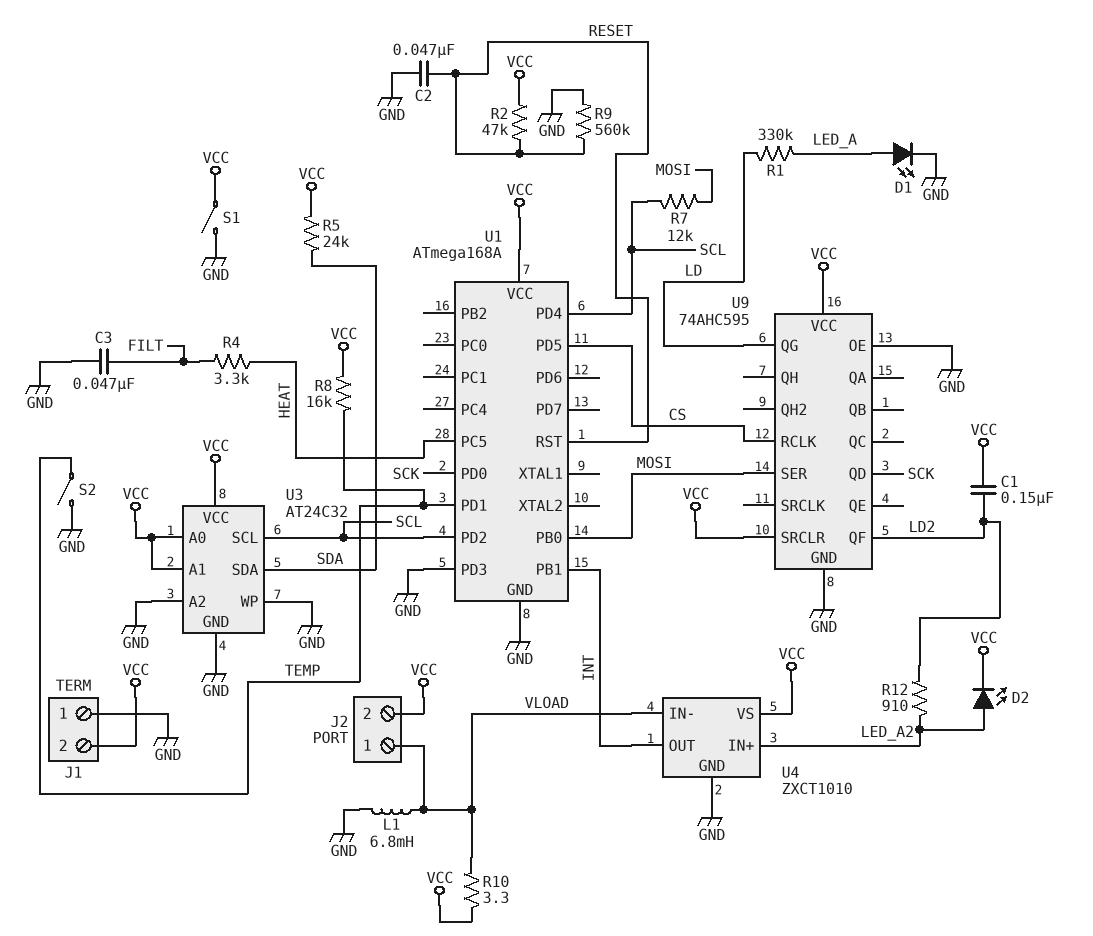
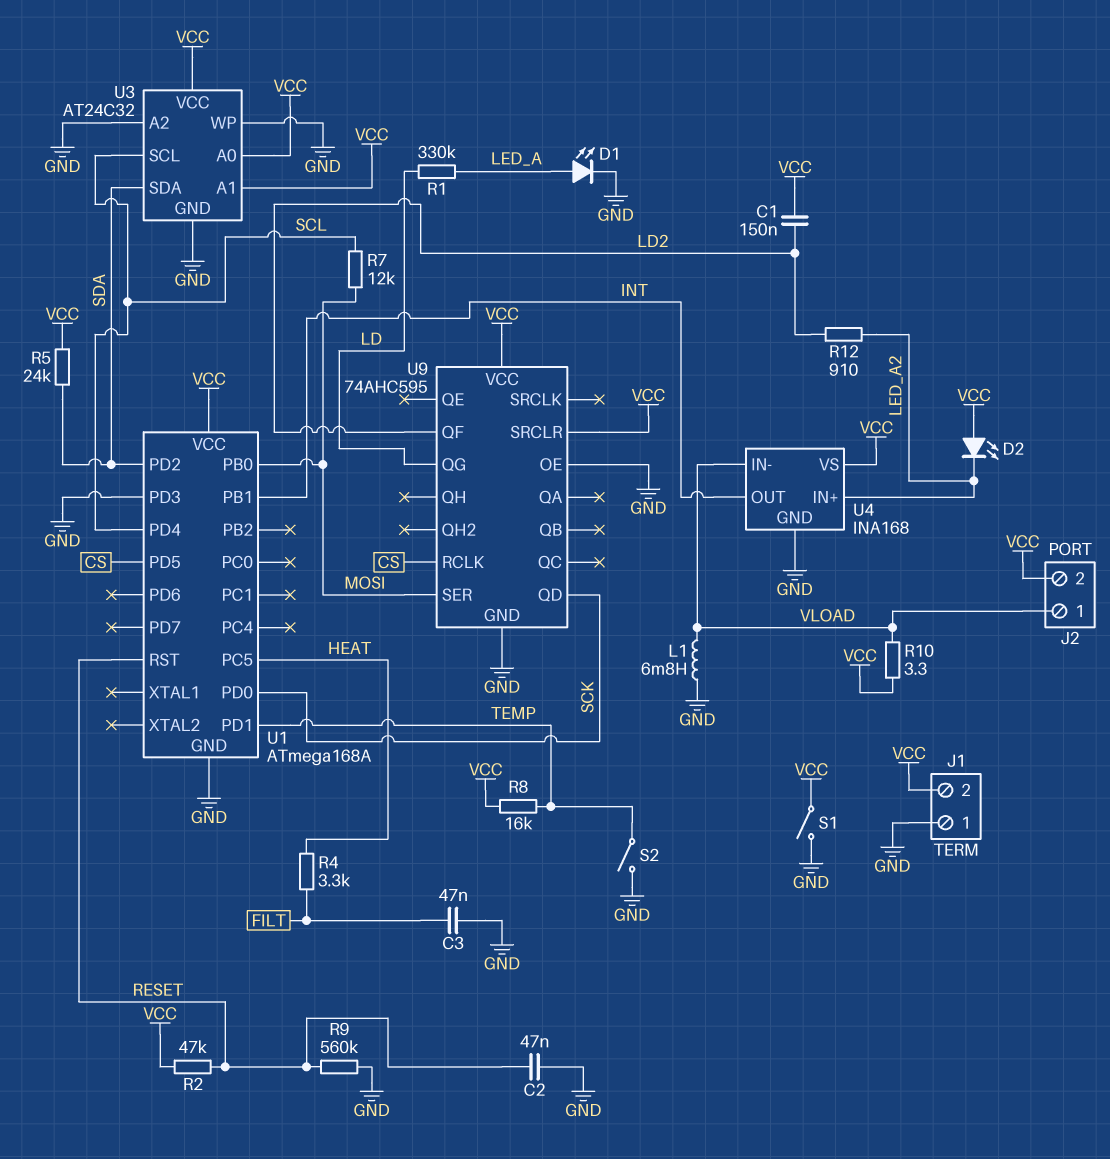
D2: LED (A LED_A2, K VCC) -> LED (A VCC, K LED_A2)
U1 pin PD2: SCL -> SDA
U4: ZXCT1010 -> INA168

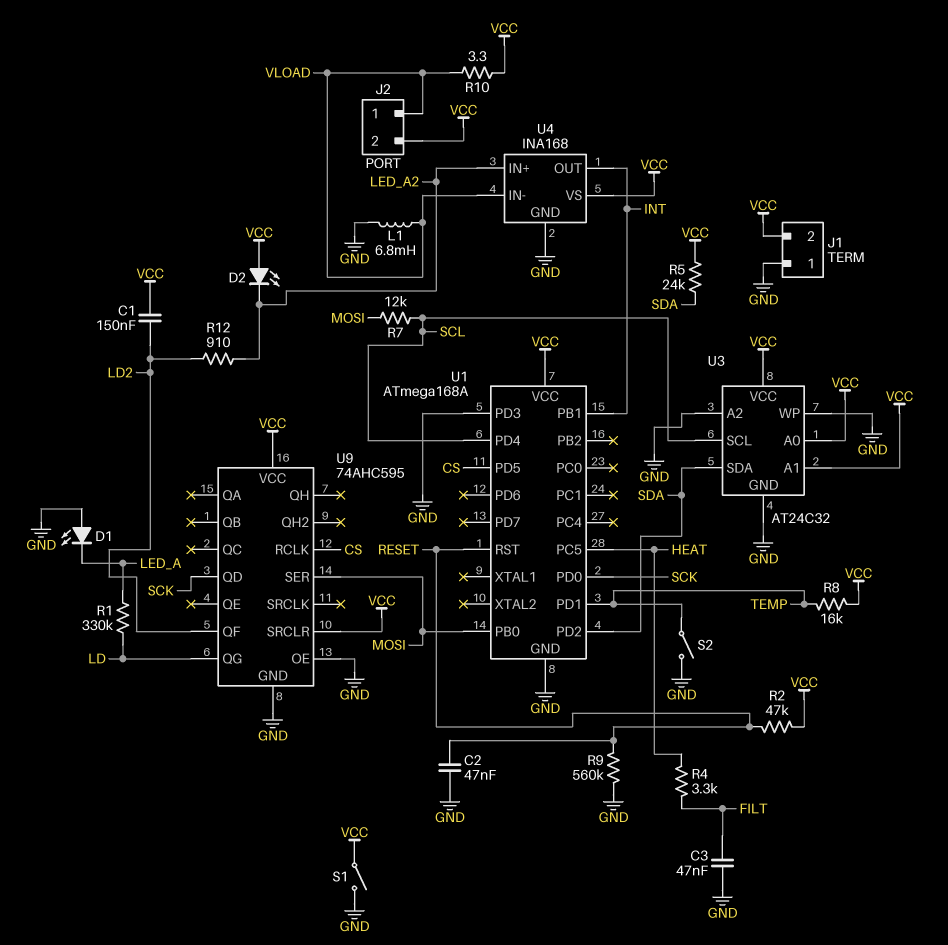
D1: LED (A LED_A, K GND) -> LED (A GND, K LED_A)

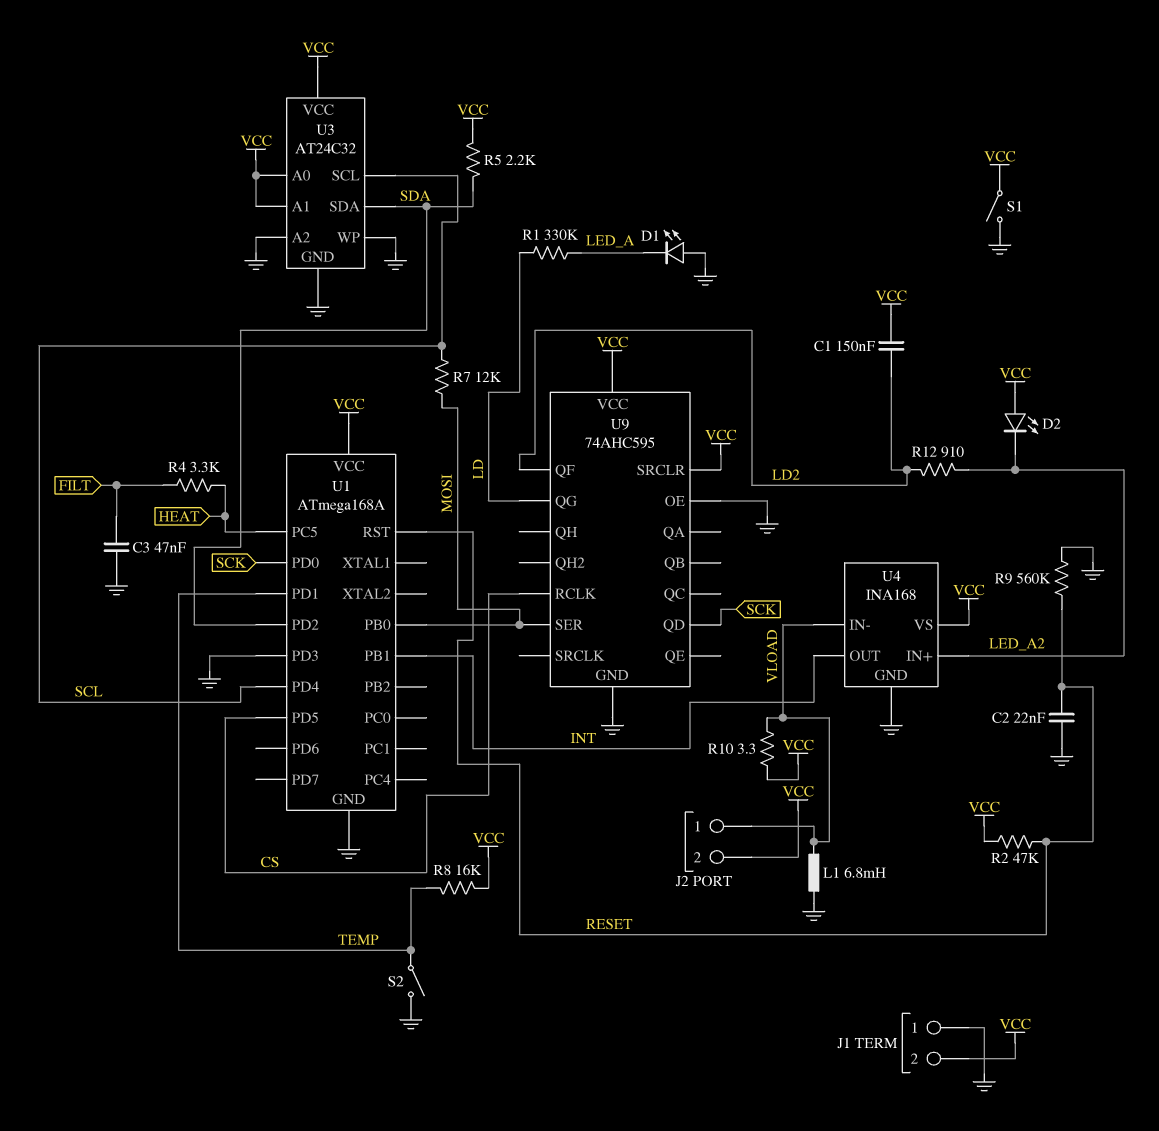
C2: 47nF (GND, RESET) -> 22nF (GND, RESET)
R5: 24k (SDA, VCC) -> 2.2k (SDA, VCC)

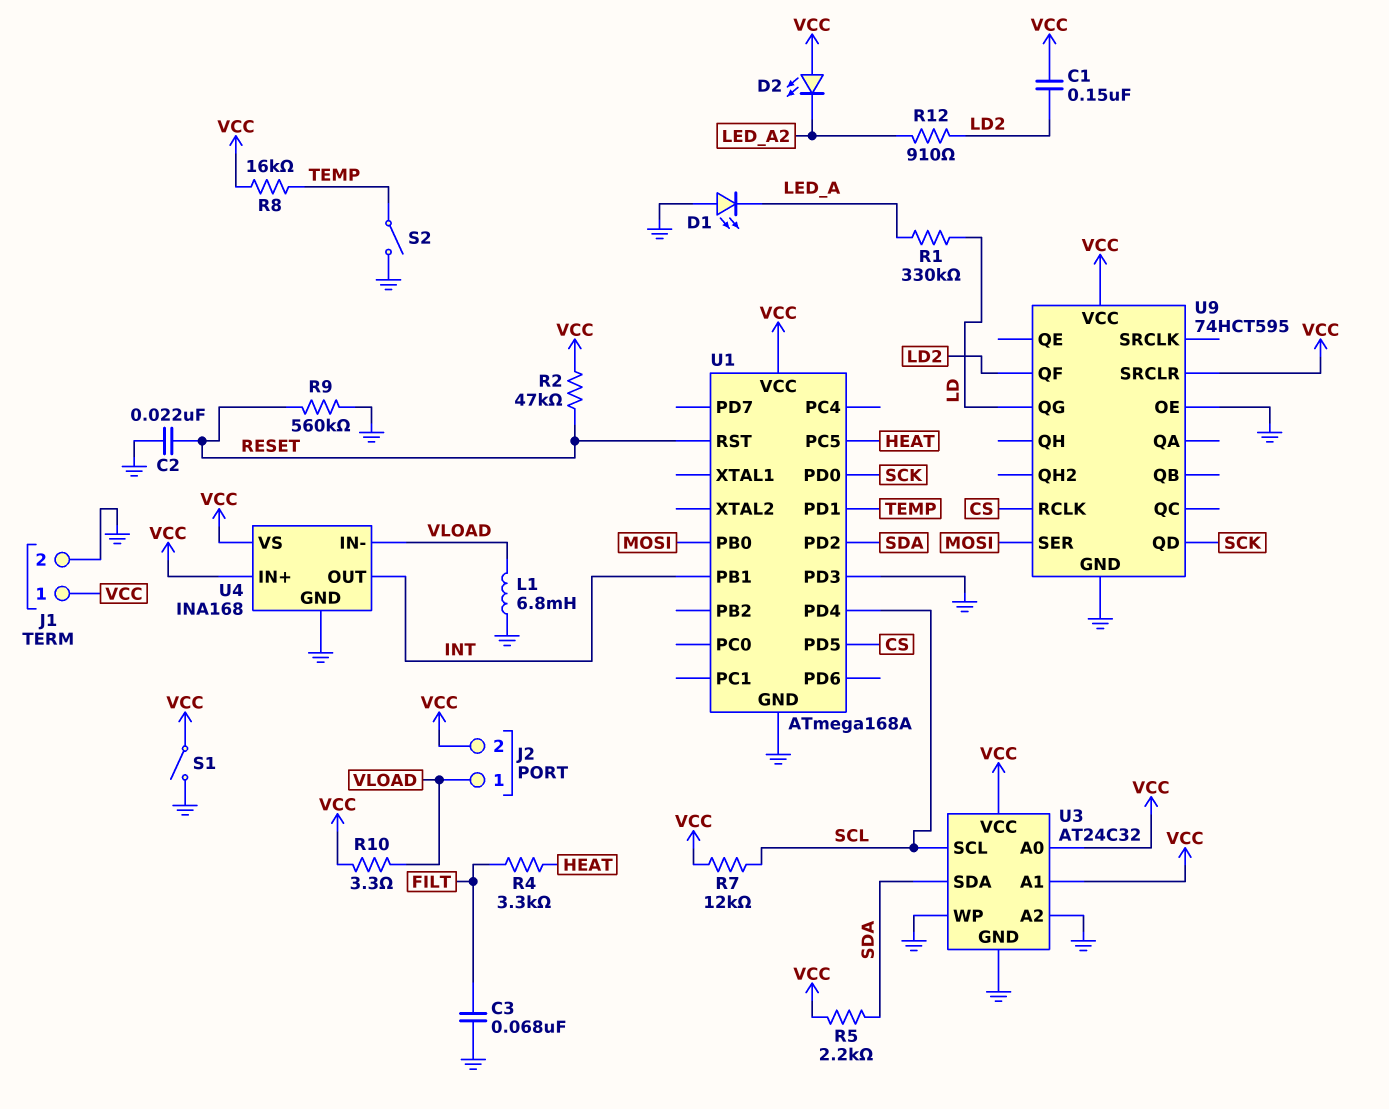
C3: 47nF (FILT, GND) -> 68nF (FILT, GND)
J1 pin 1: GND -> VCC
J1 pin 2: VCC -> GND
R7: 12k (MOSI, SCL) -> 12k (SCL, VCC)
U4 pin IN+: LED_A2 -> VCC
U9: 74AHC595 -> 74HCT595

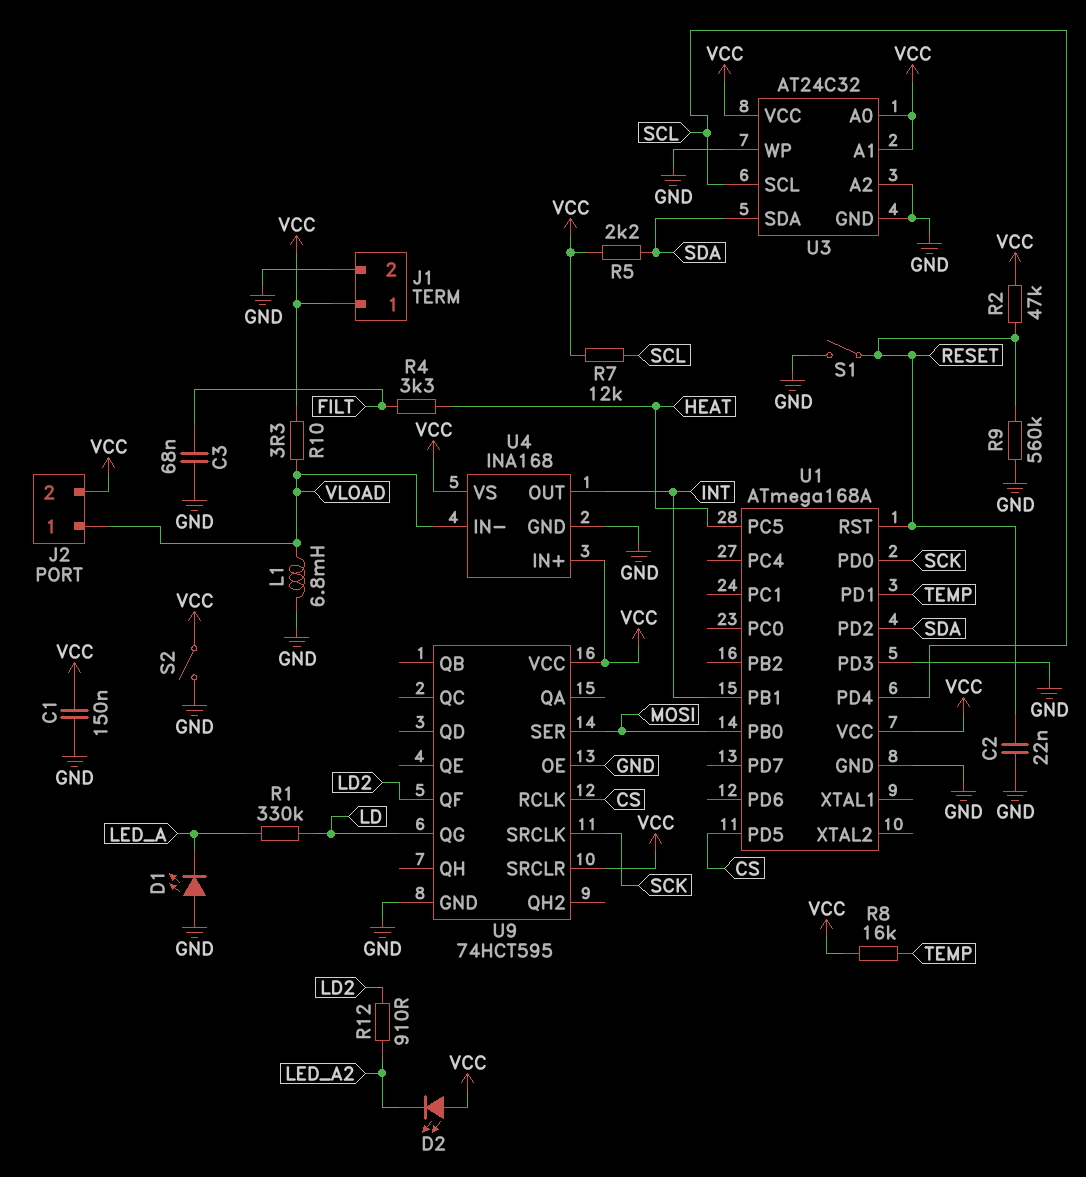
C1: 150nF (LD2, VCC) -> 150nF (GND, VCC)
S1: switch (GND, VCC) -> switch (GND, RESET)
S2: switch (GND, TEMP) -> switch (GND, VCC)
U9 pin QD: SCK -> none
U9 pin SRCLK: none -> SCK

